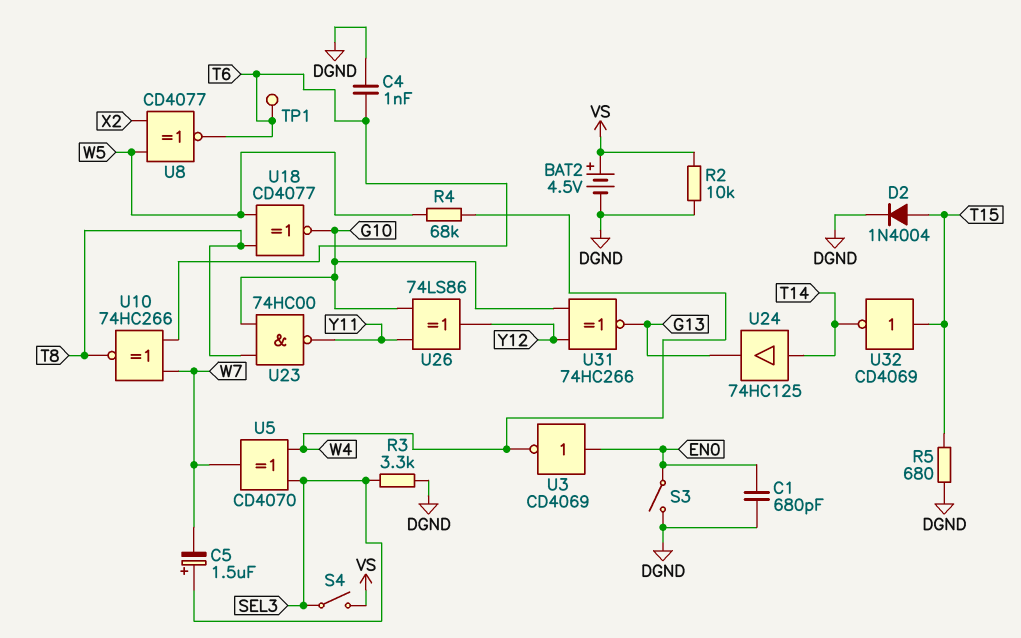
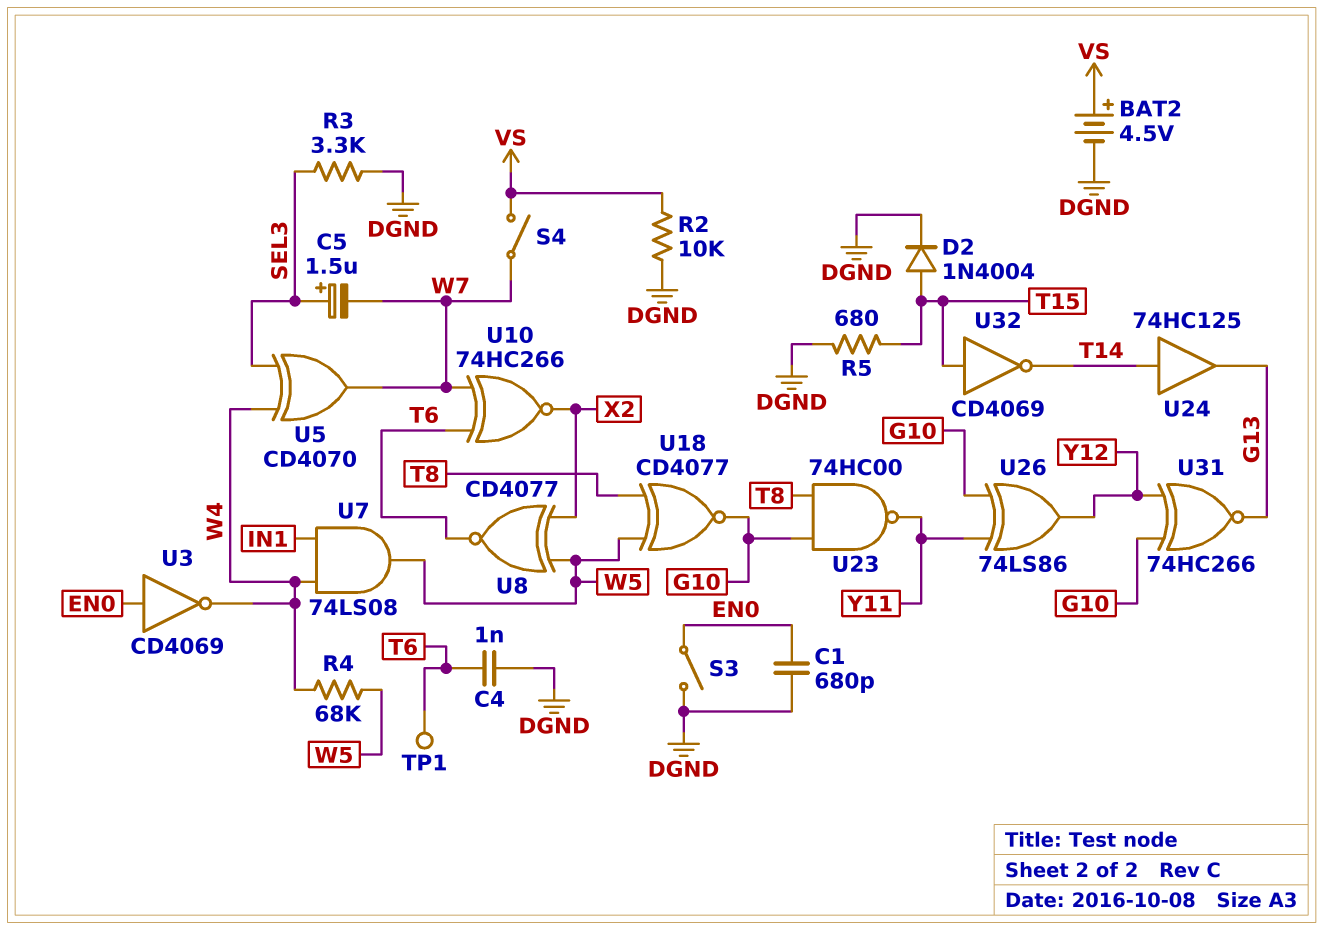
S4: switch (SEL3, VS) -> switch (VS, W7)
U7: none -> AND 74LS08 (in IN1, in W4, out W5)
U10: XNOR 74HC266 (in T6, in W7, out T8) -> XNOR 74HC266 (in T6, in W7, out X2)

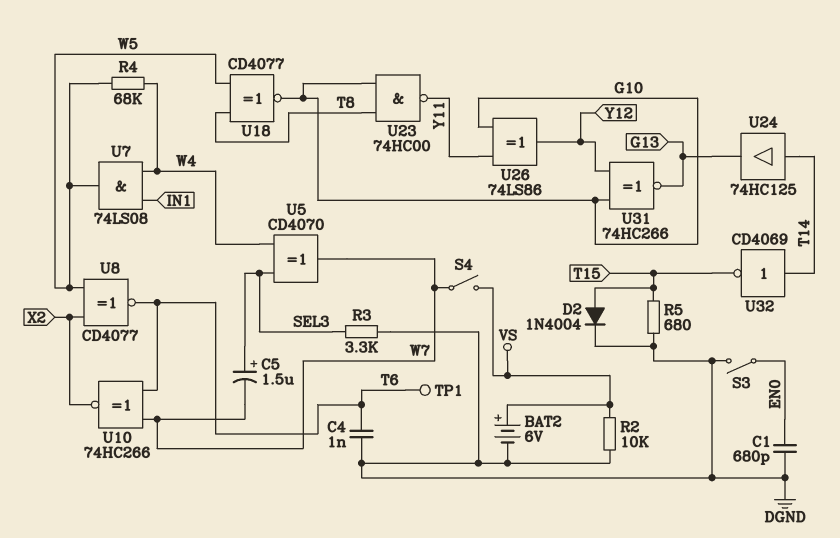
BAT2: 4.5V (plus VS, minus DGND) -> 6V (plus VS, minus DGND)
U3: NOT CD4069 (in EN0, out W4) -> none
U32: NOT CD4069 (in T15, out T14) -> NOT CD4069 (in T14, out T15)

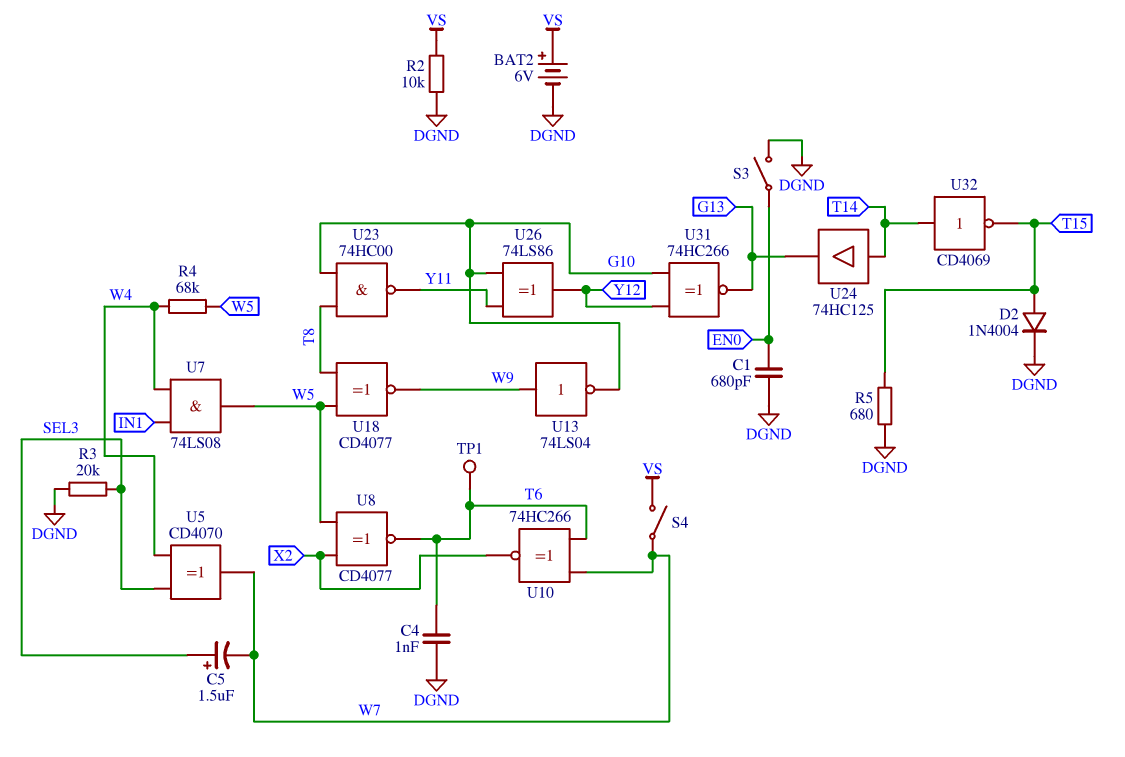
R3: 3.3k (DGND, SEL3) -> 20k (DGND, SEL3)
U13: none -> NOT 74LS04 (in W9, out G10)
U18: XNOR CD4077 (in T8, in W5, out G10) -> XNOR CD4077 (in T8, in W5, out W9)

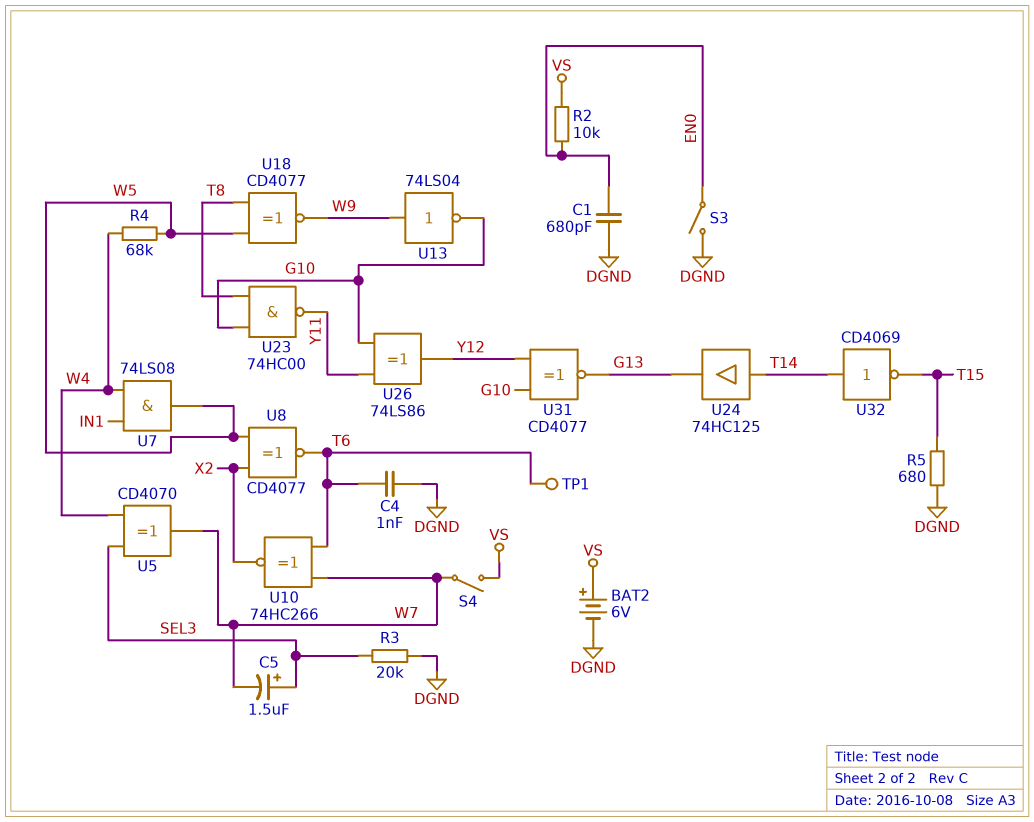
D2: diode 1N4004 (A T15, K DGND) -> none
R2: 10k (DGND, VS) -> 10k (EN0, VS)
U31: XNOR 74HC266 (in G10, in Y12, out G13) -> XNOR CD4077 (in G10, in Y12, out G13)

